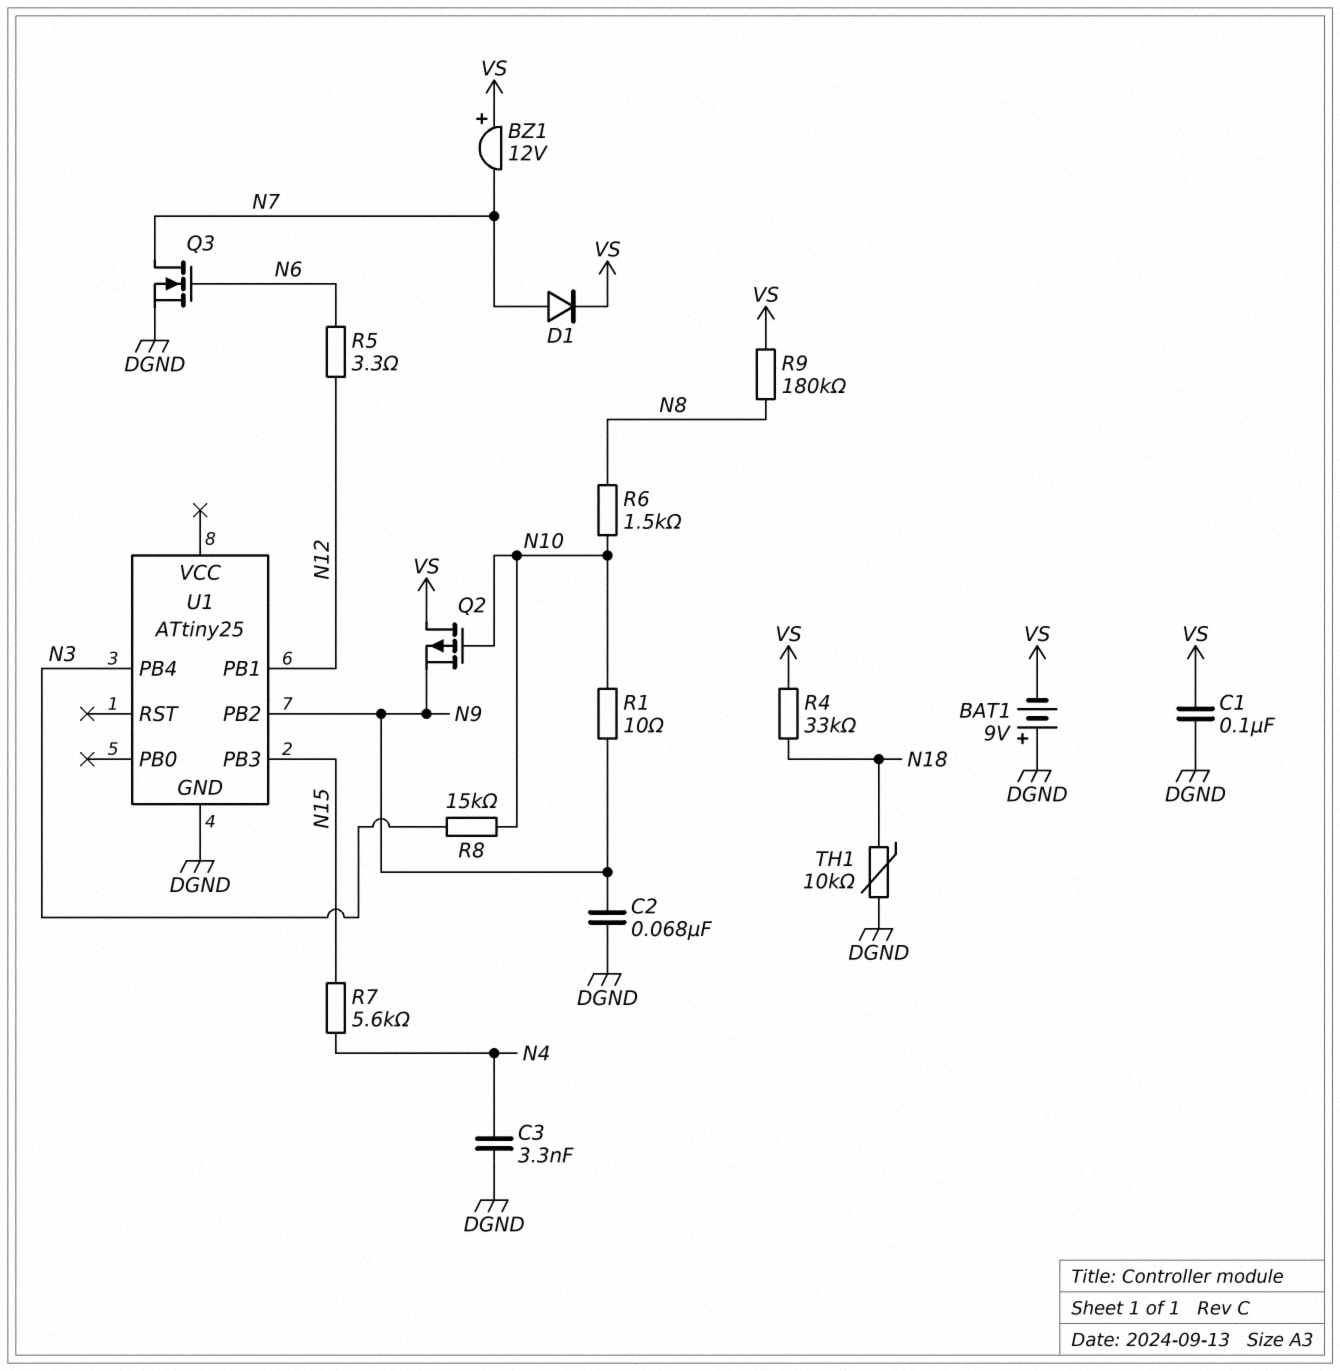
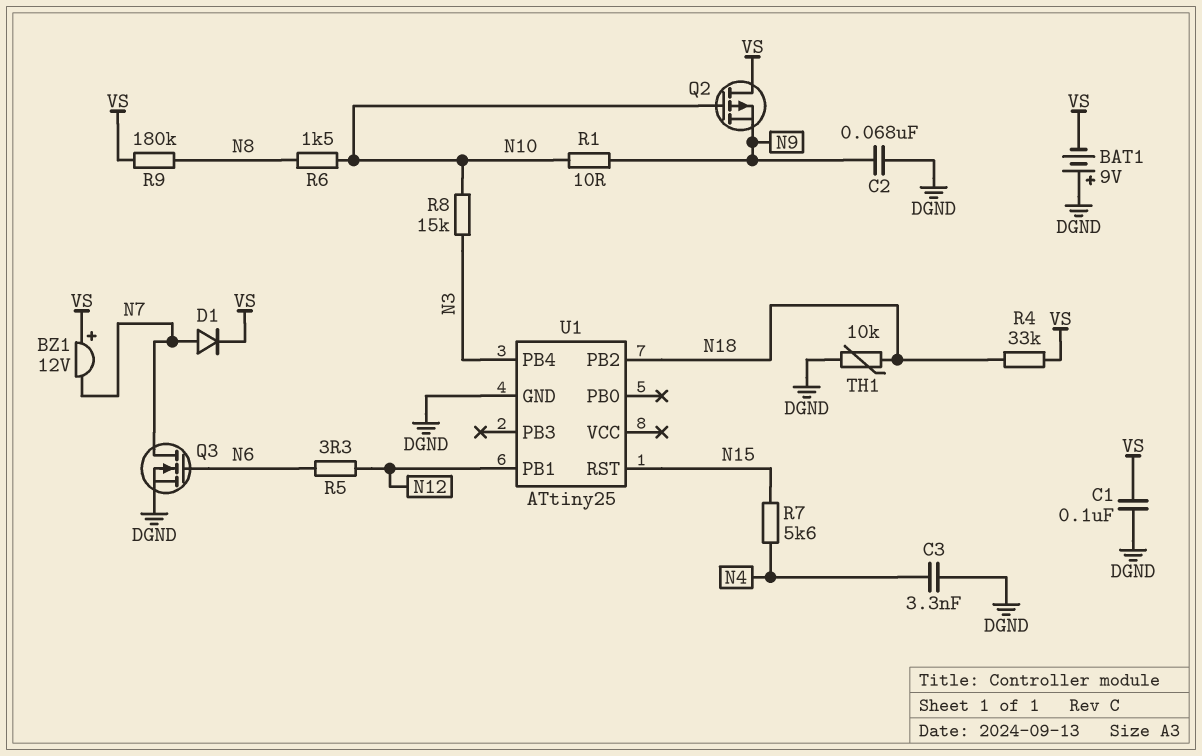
U1 pin PB2: N9 -> N18
U1 pin PB3: N15 -> none
U1 pin RST: none -> N15

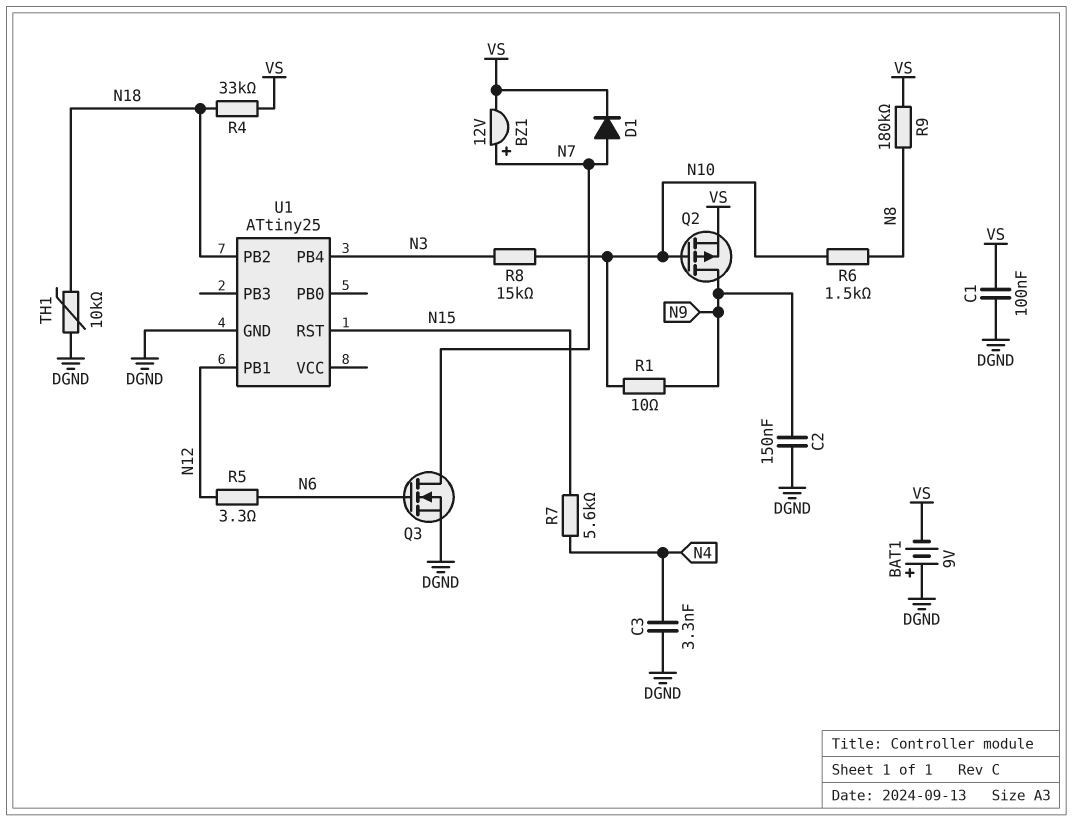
BZ1: buzzer 12V (plus VS, minus N7) -> buzzer 12V (plus N7, minus VS)
C2: 68nF (DGND, N9) -> 150nF (DGND, N9)
Q2: PMOS (G N10, D VS, S N9) -> PMOS (G N10, D N9, S VS)

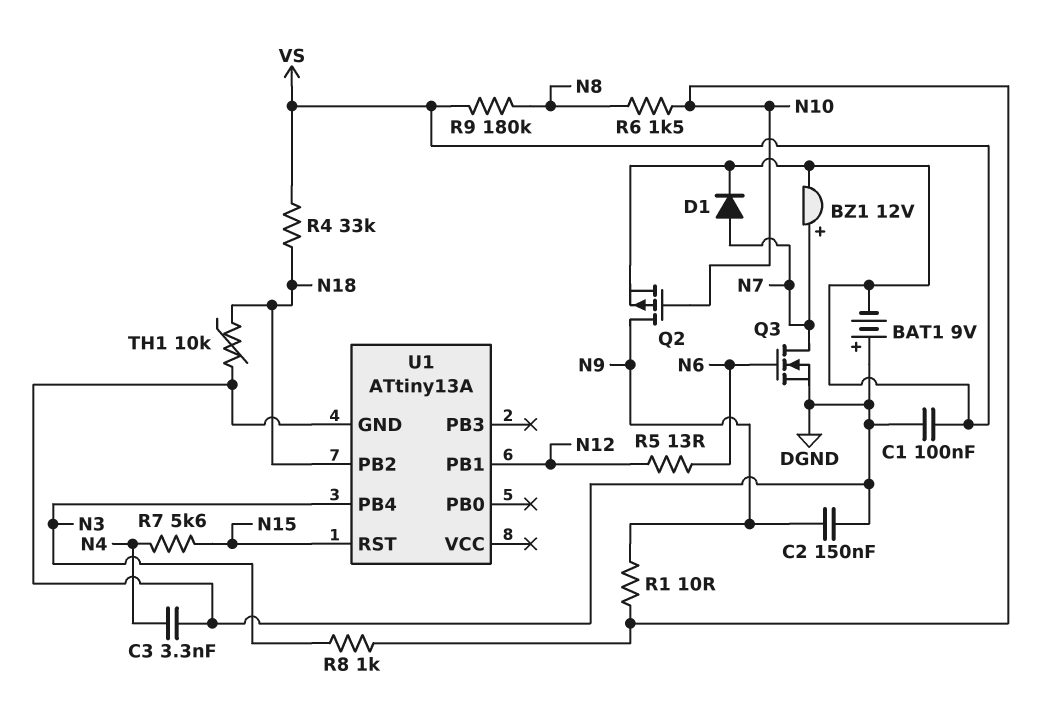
R5: 3.3 (N6, N12) -> 13 (N6, N12)
R8: 15k (N3, N10) -> 1k (N3, N10)
U1: ATtiny25 -> ATtiny13A

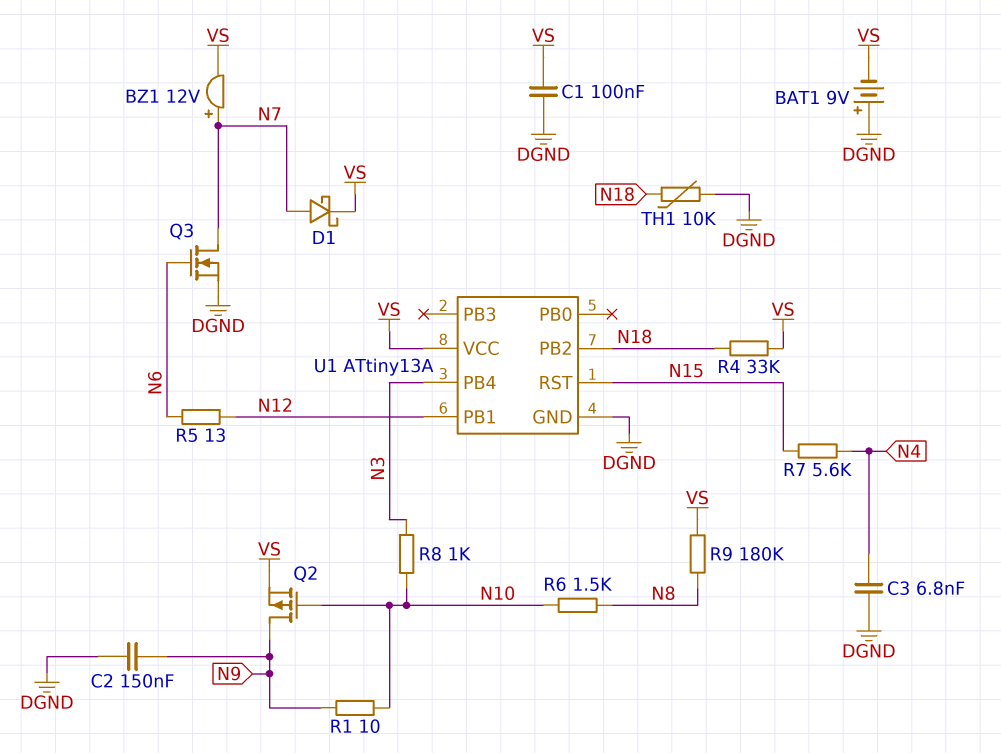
C3: 3.3nF (DGND, N4) -> 6.8nF (DGND, N4)
D1: diode (A N7, K VS) -> schottky (A N7, K VS)
U1 pin VCC: none -> VS

